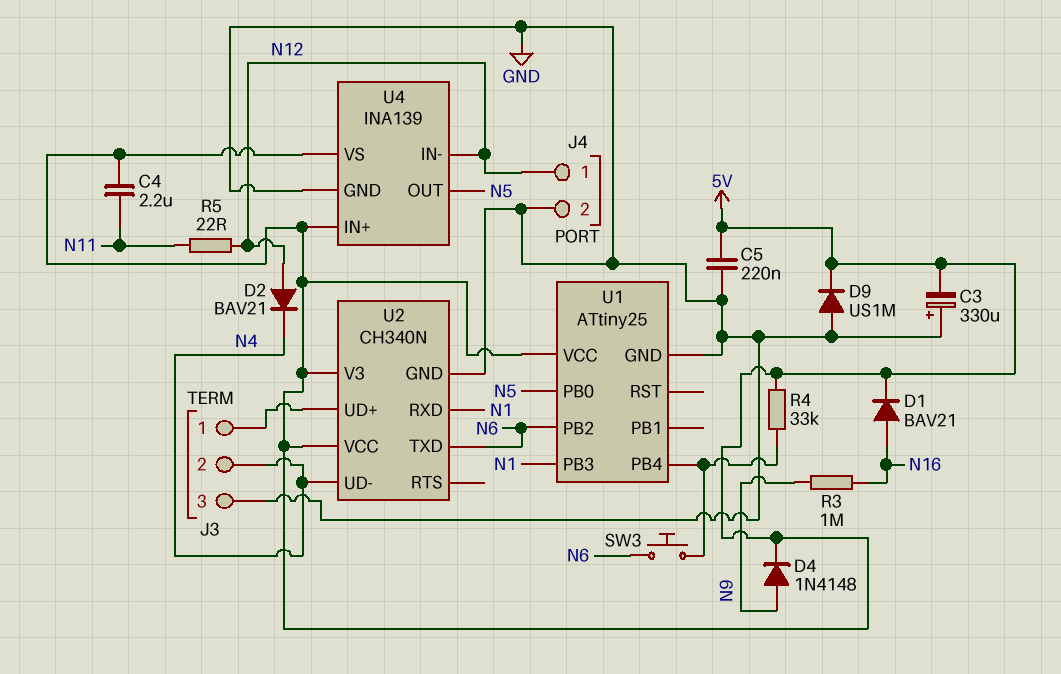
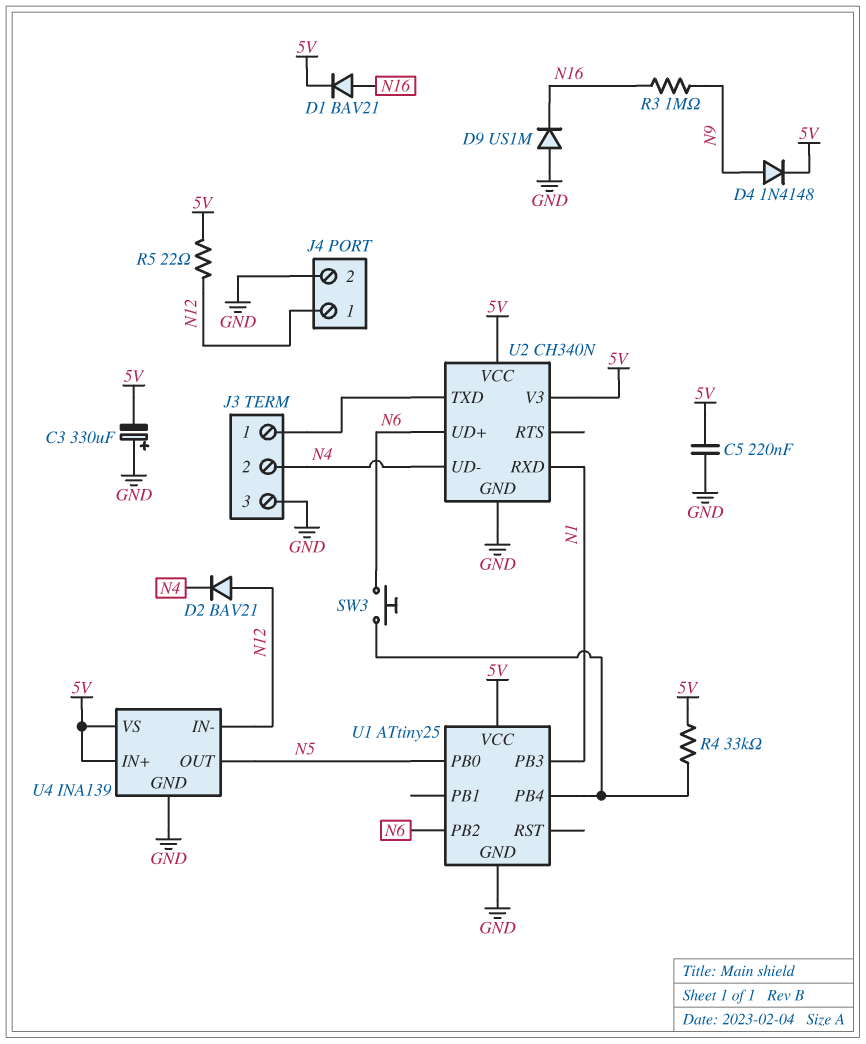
C4: 2.2uF (5V, N11) -> none
D9: diode US1M (A GND, K 5V) -> diode US1M (A GND, K N16)
R5: 22 (N11, N12) -> 22 (5V, N12)
U2 pin TXD: N6 -> J3/1
U2 pin UD+: J3/1 -> N6

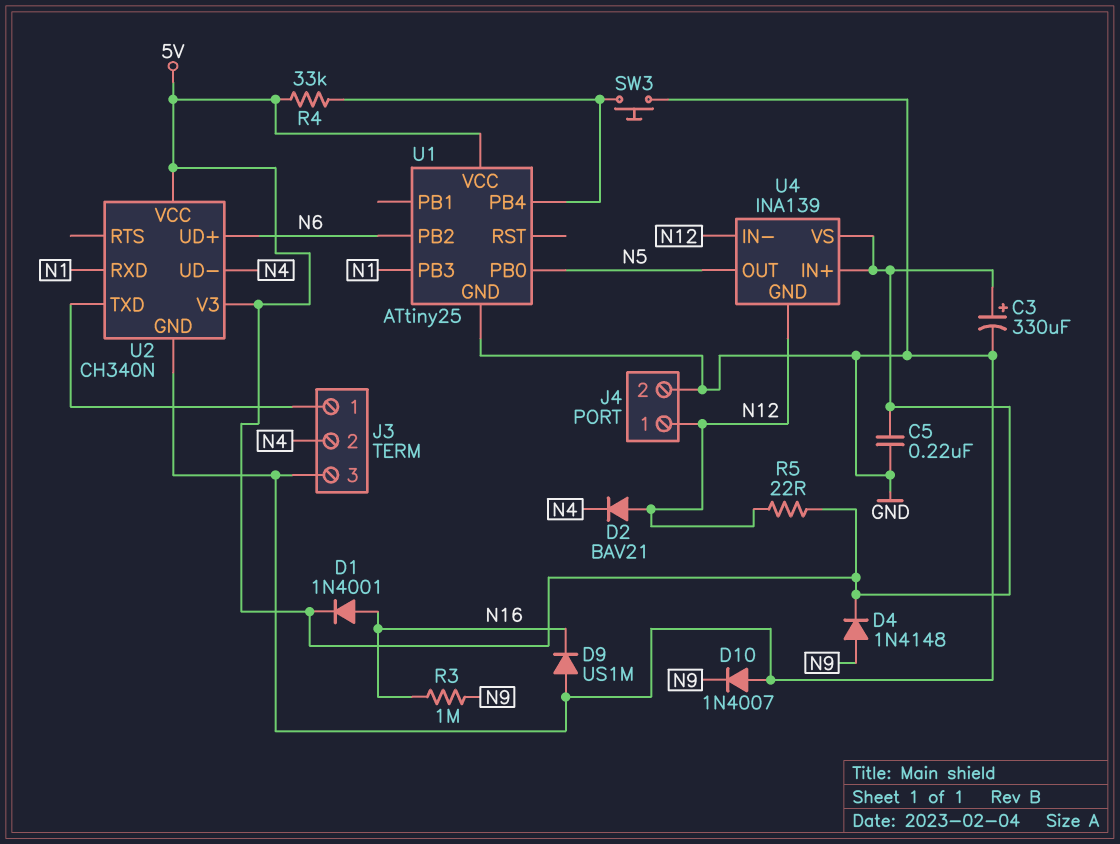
C3: 330uF (plus GND, minus 5V) -> 330uF (plus 5V, minus GND)
D1: diode BAV21 (A N16, K 5V) -> diode 1N4001 (A N16, K 5V)
D10: none -> diode 1N4007 (A GND, K N9)
SW3: button (N6, U1/PB4) -> button (GND, U1/PB4)
U4 pin GND: GND -> N12

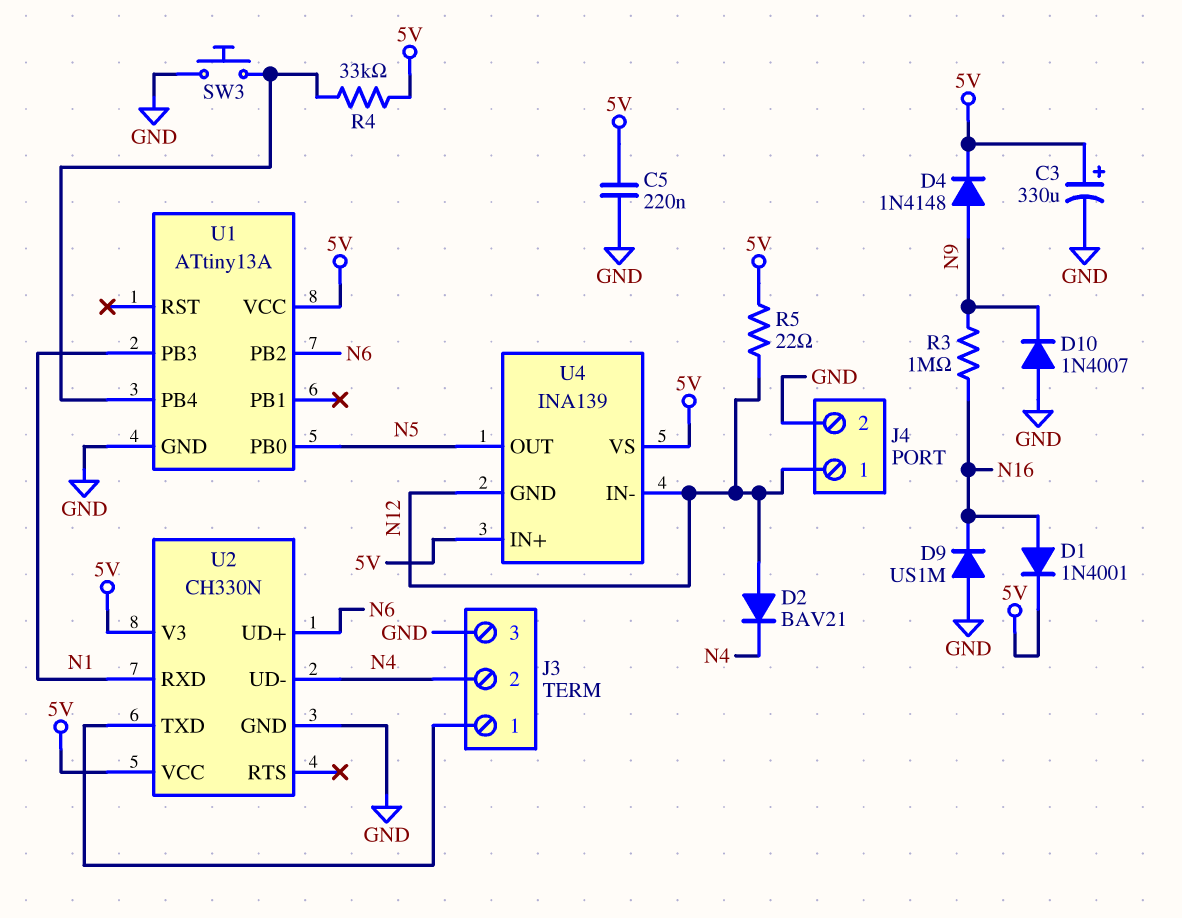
U1: ATtiny25 -> ATtiny13A
U2: CH340N -> CH330N

